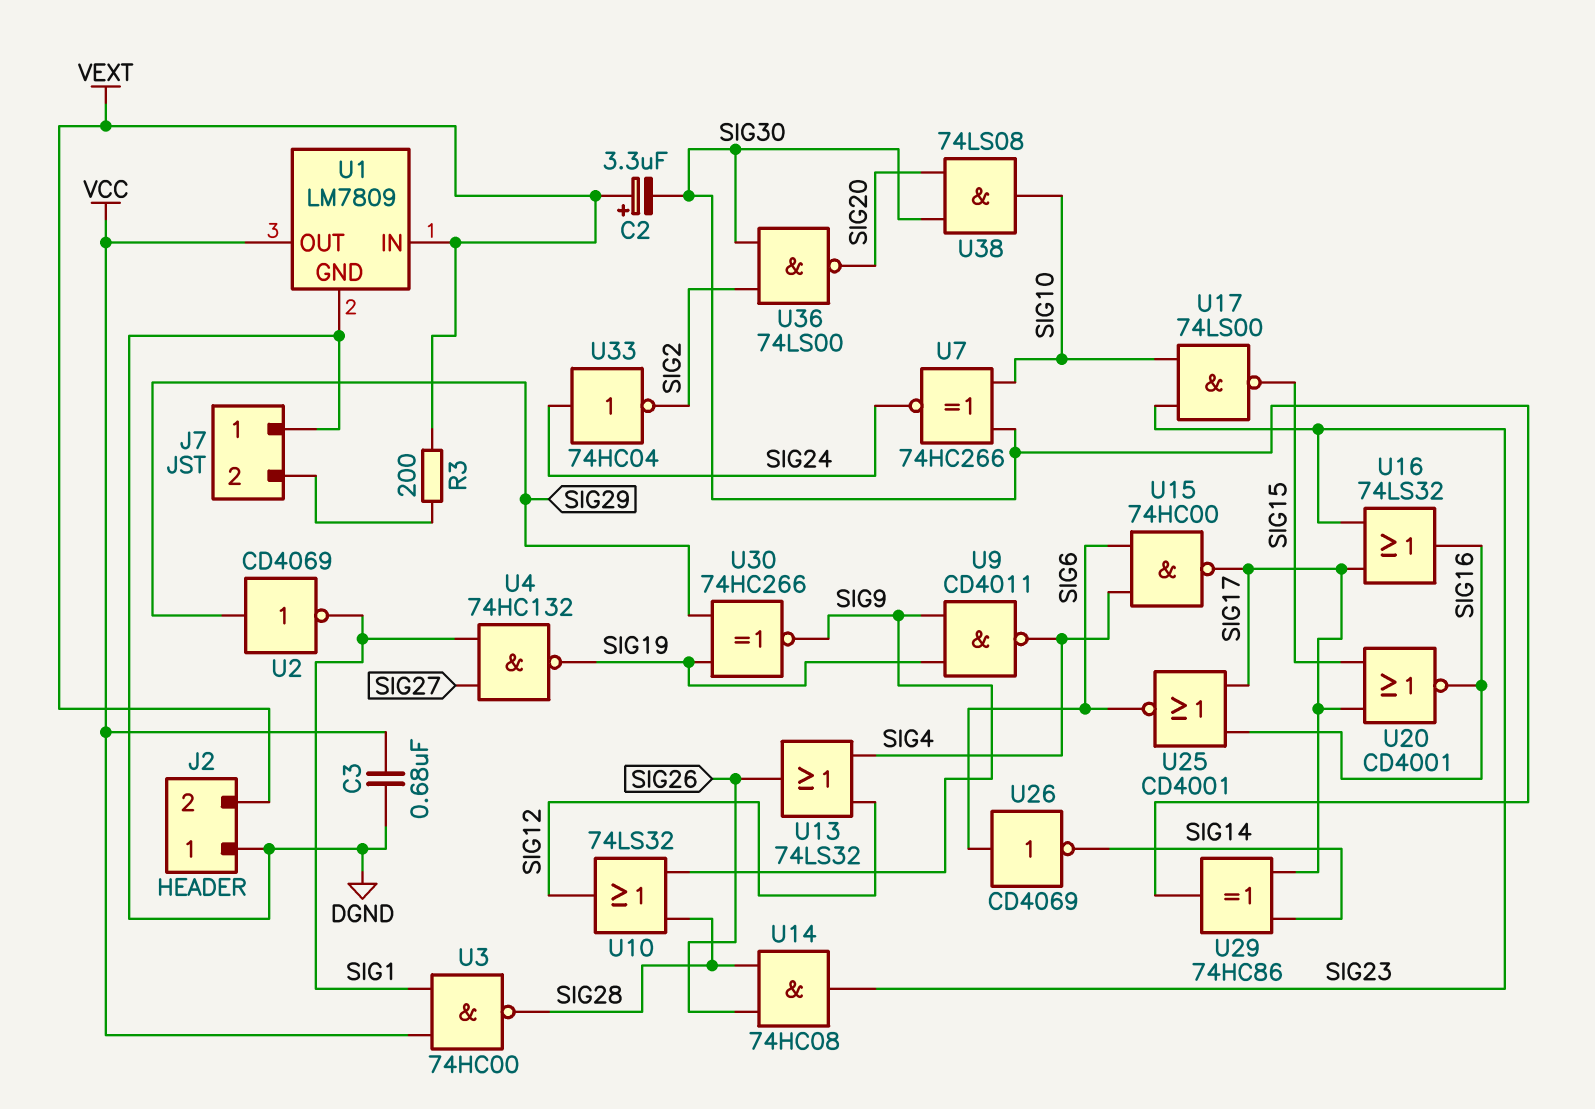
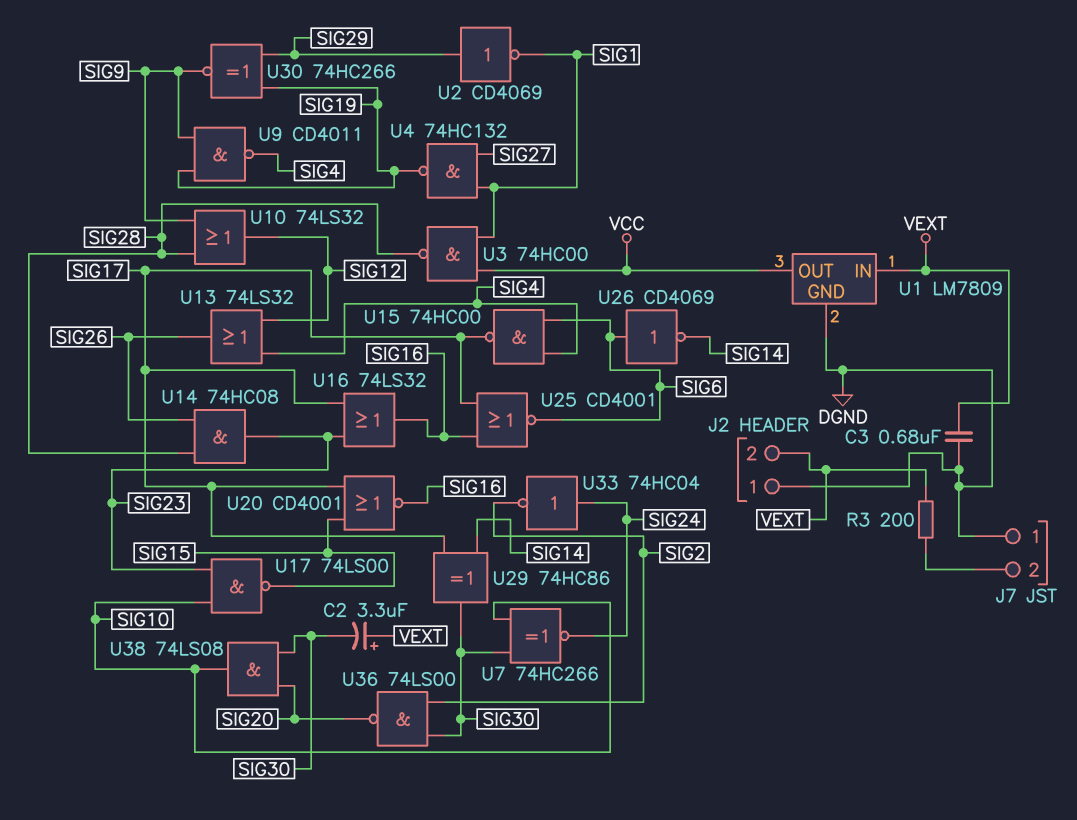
C3: 680nF (DGND, VCC) -> 680nF (DGND, VEXT)

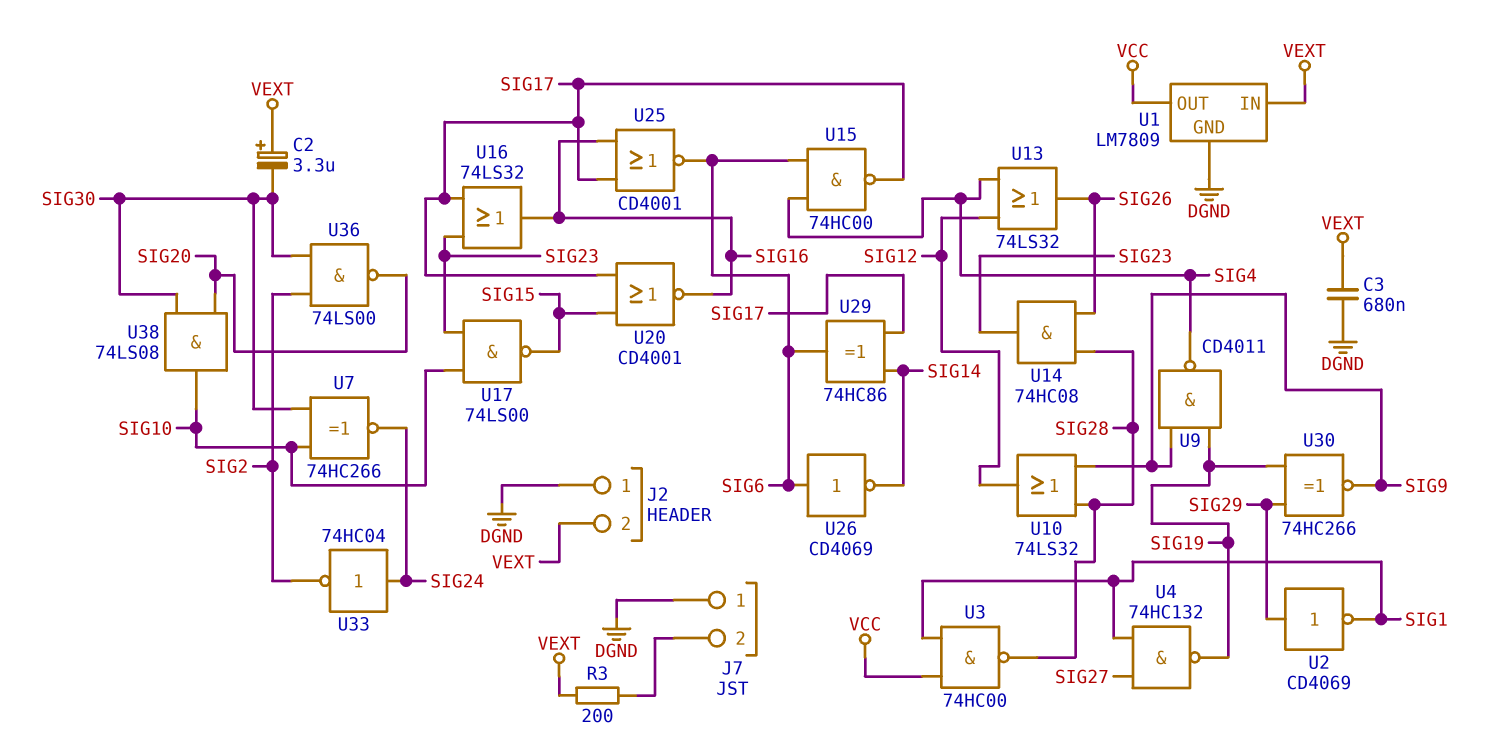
U29: XOR 74HC86 (in SIG14, in SIG17, out SIG30) -> XOR 74HC86 (in SIG14, in SIG17, out SIG6)

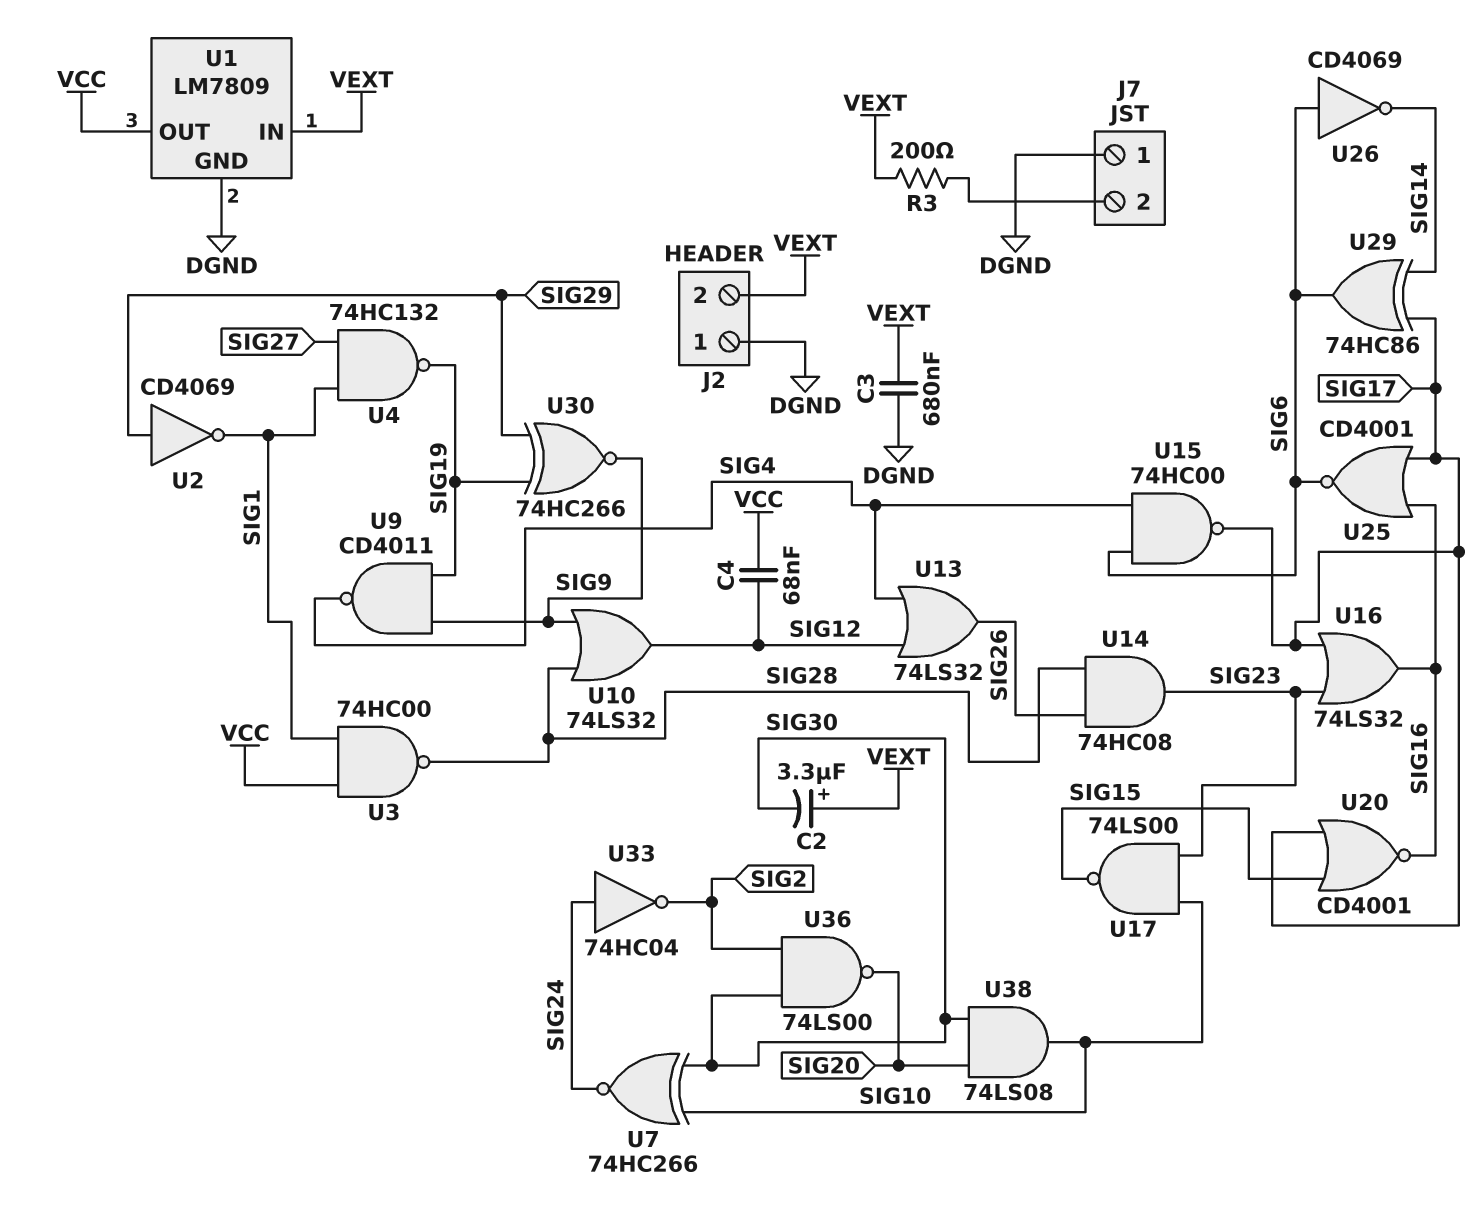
C4: none -> 68nF (SIG12, VCC)

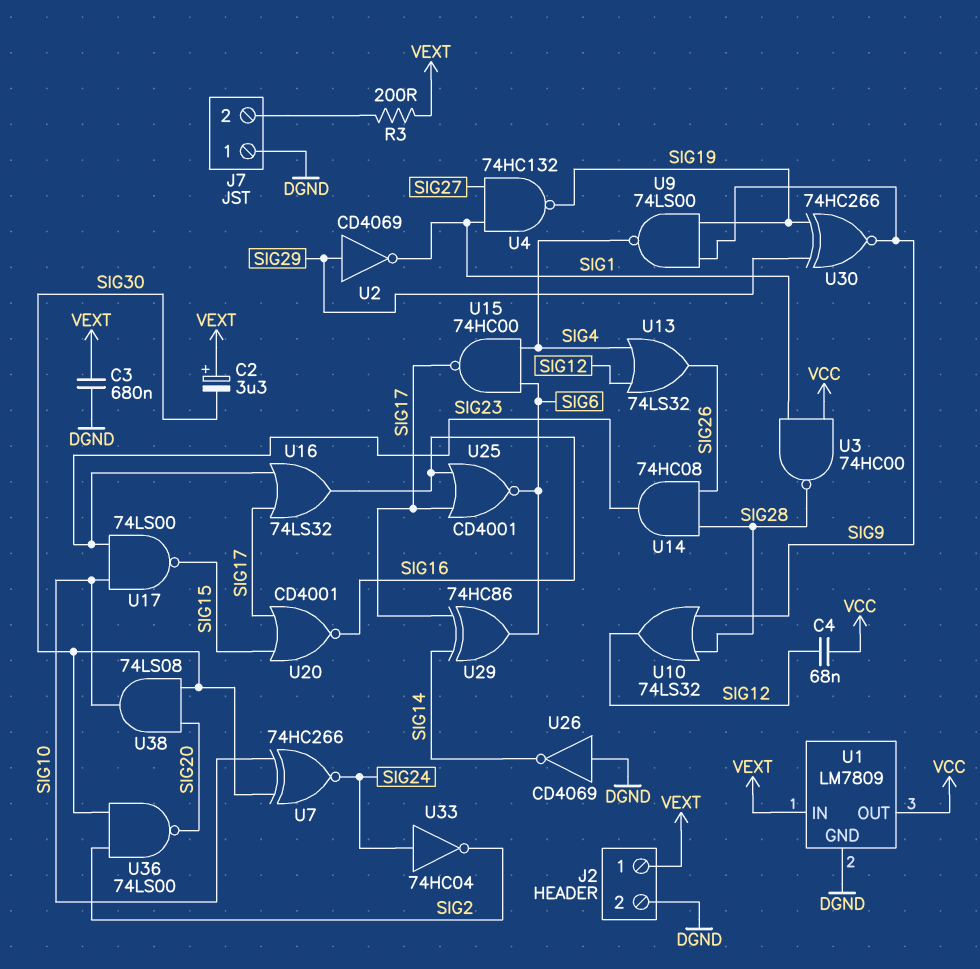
J2 pin 1: DGND -> VEXT
J2 pin 2: VEXT -> DGND
U9: NAND CD4011 (in SIG9, in SIG19, out SIG4) -> NAND 74LS00 (in SIG9, in SIG19, out SIG4)
U26: NOT CD4069 (in SIG6, out SIG14) -> NOT CD4069 (in DGND, out SIG14)

